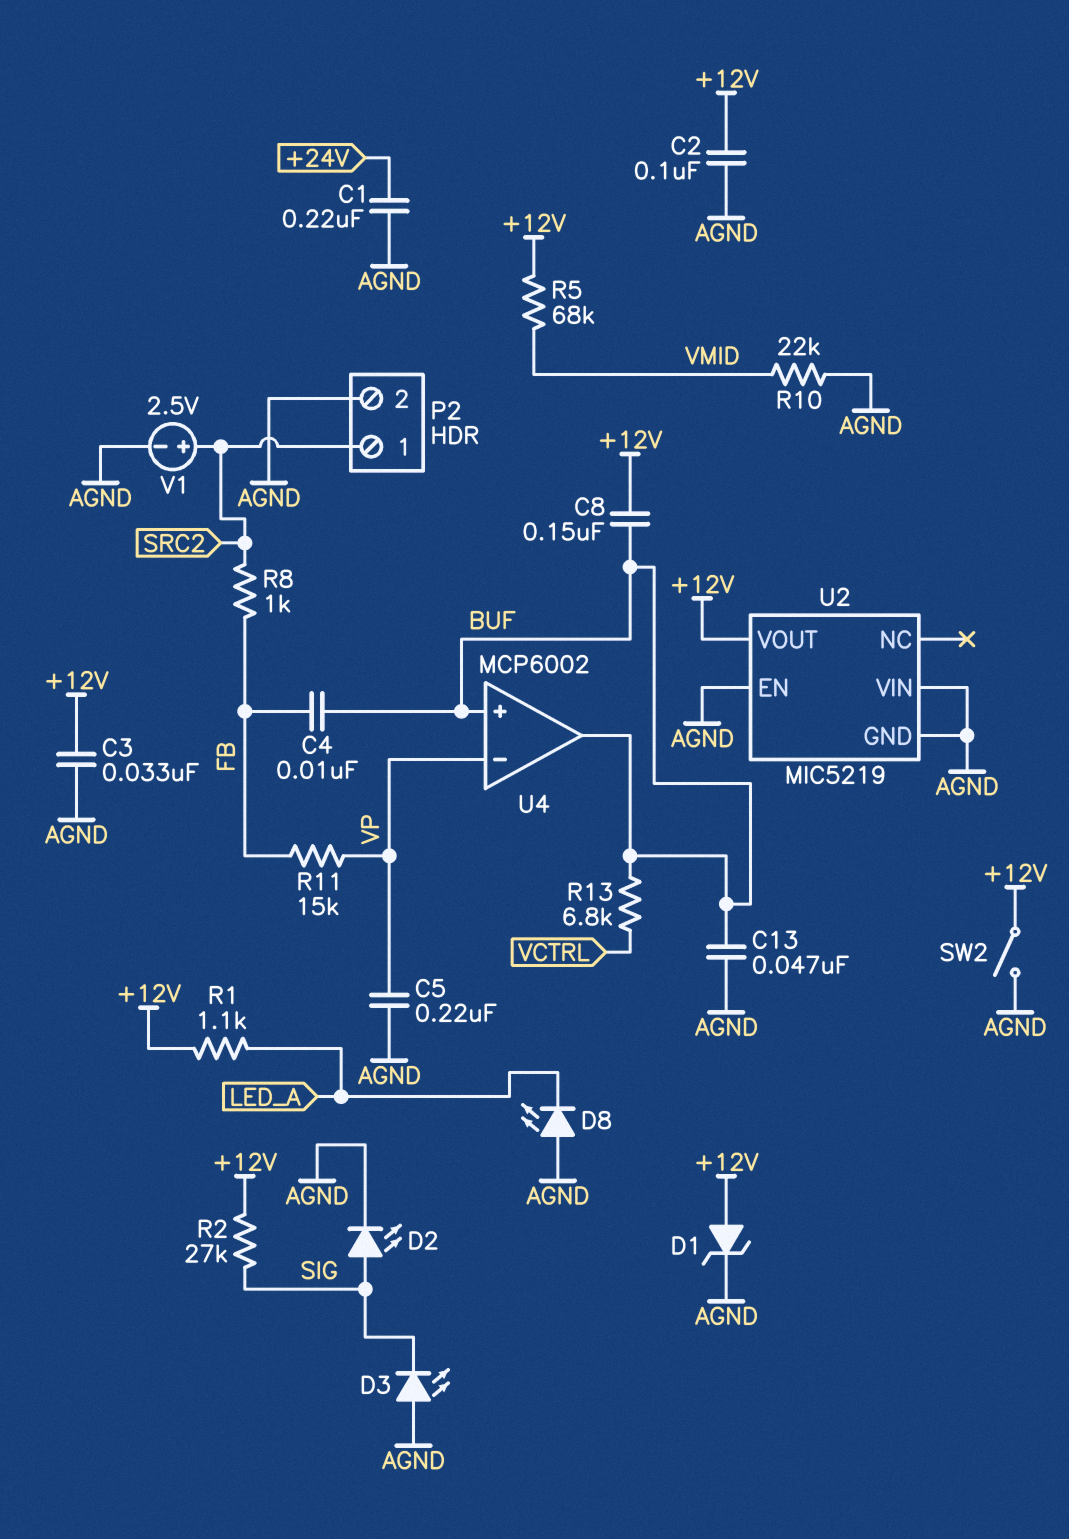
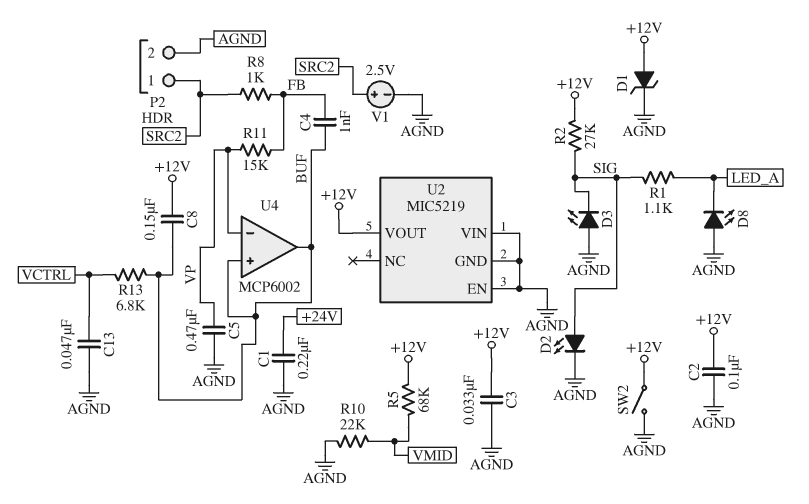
C4: 10nF (BUF, FB) -> 1nF (BUF, FB)
C5: 220nF (AGND, VP) -> 470nF (AGND, VP)
C13: 47nF (AGND, BUF) -> 47nF (AGND, VCTRL)
R1: 1.1k (+12V, LED_A) -> 1.1k (LED_A, SIG)

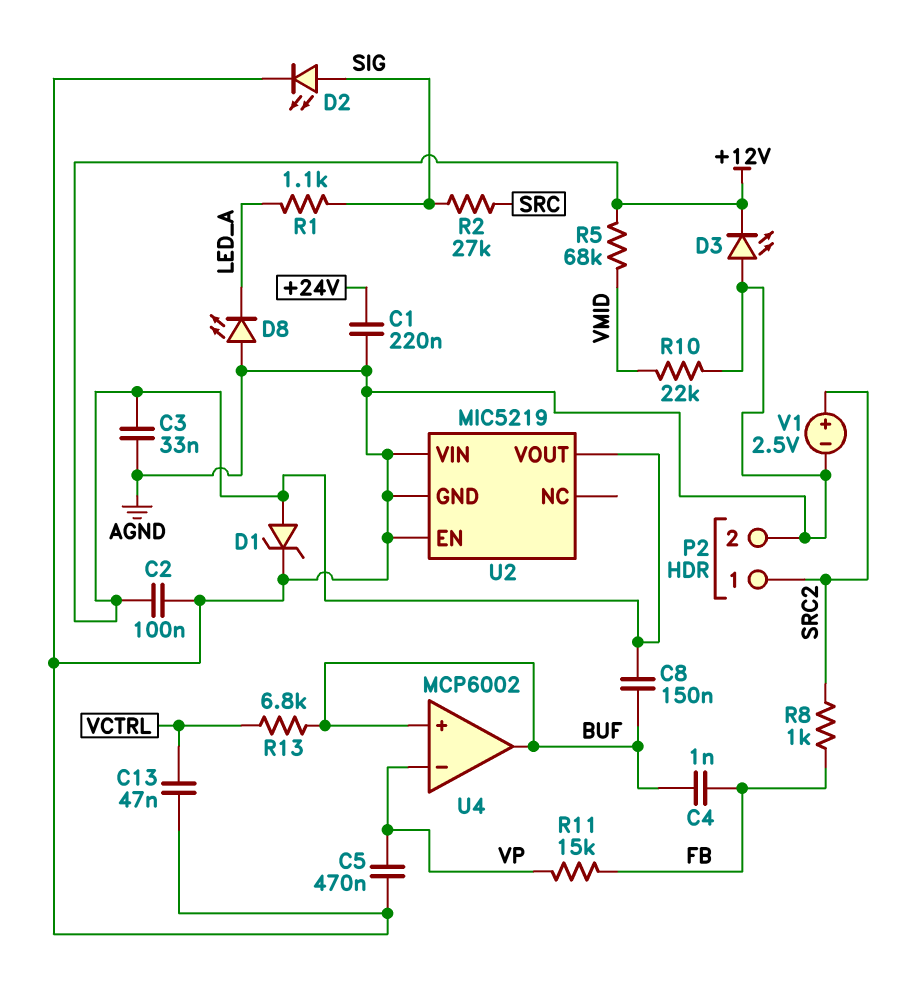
D3: LED (A AGND, K SIG) -> LED (A AGND, K +12V)
R2: 27k (+12V, SIG) -> 27k (SIG, SRC)
SW2: switch (+12V, AGND) -> none

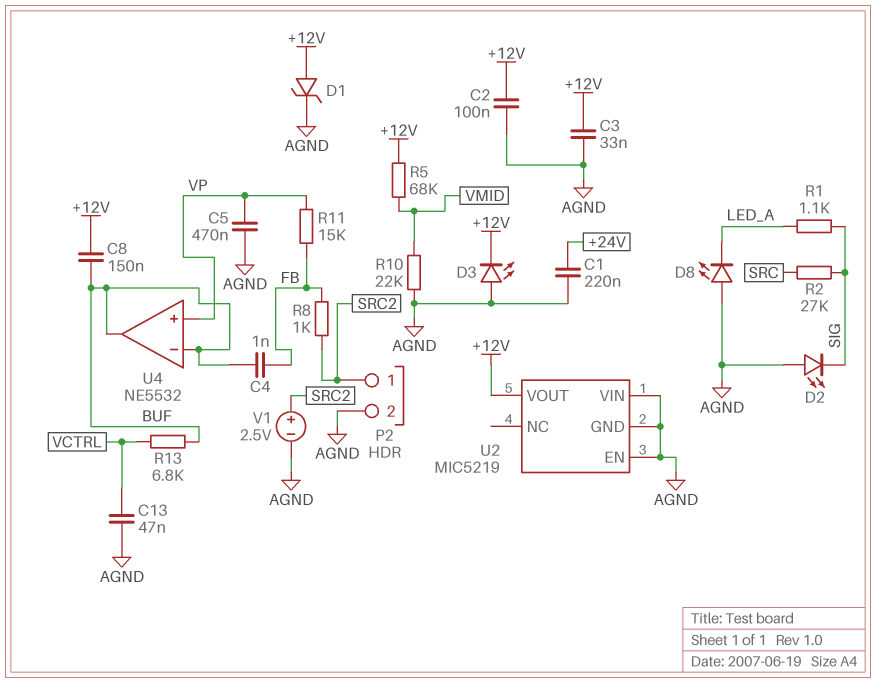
D2: LED (A SIG, K AGND) -> LED (A AGND, K SIG)
U4: MCP6002 -> NE5532
U4 pin in+: BUF -> VP
U4 pin in-: VP -> BUF

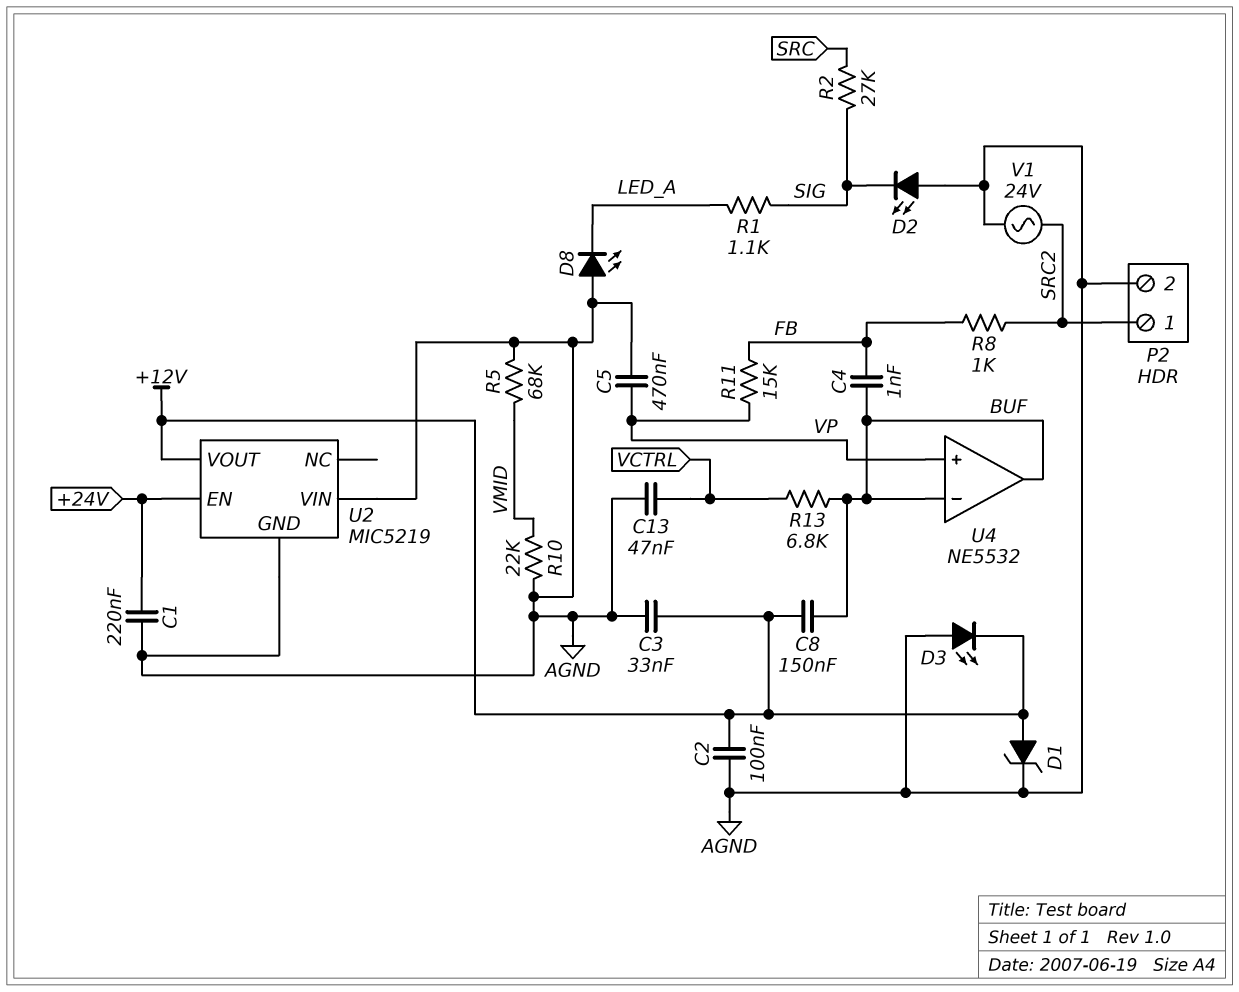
R5: 68k (+12V, VMID) -> 68k (AGND, VMID)
U2 pin EN: AGND -> +24V
V1: 2.5V (plus SRC2, minus AGND) -> AC 24V (AGND, SRC2)

